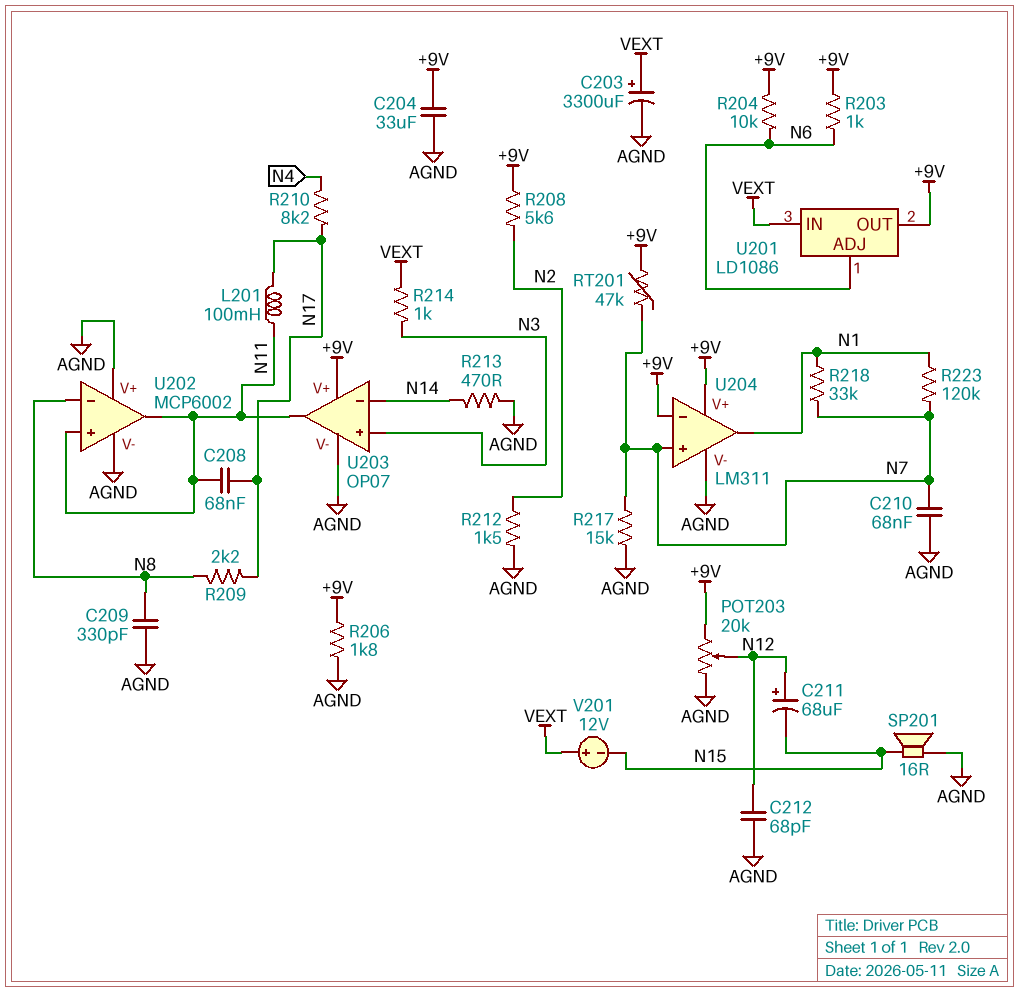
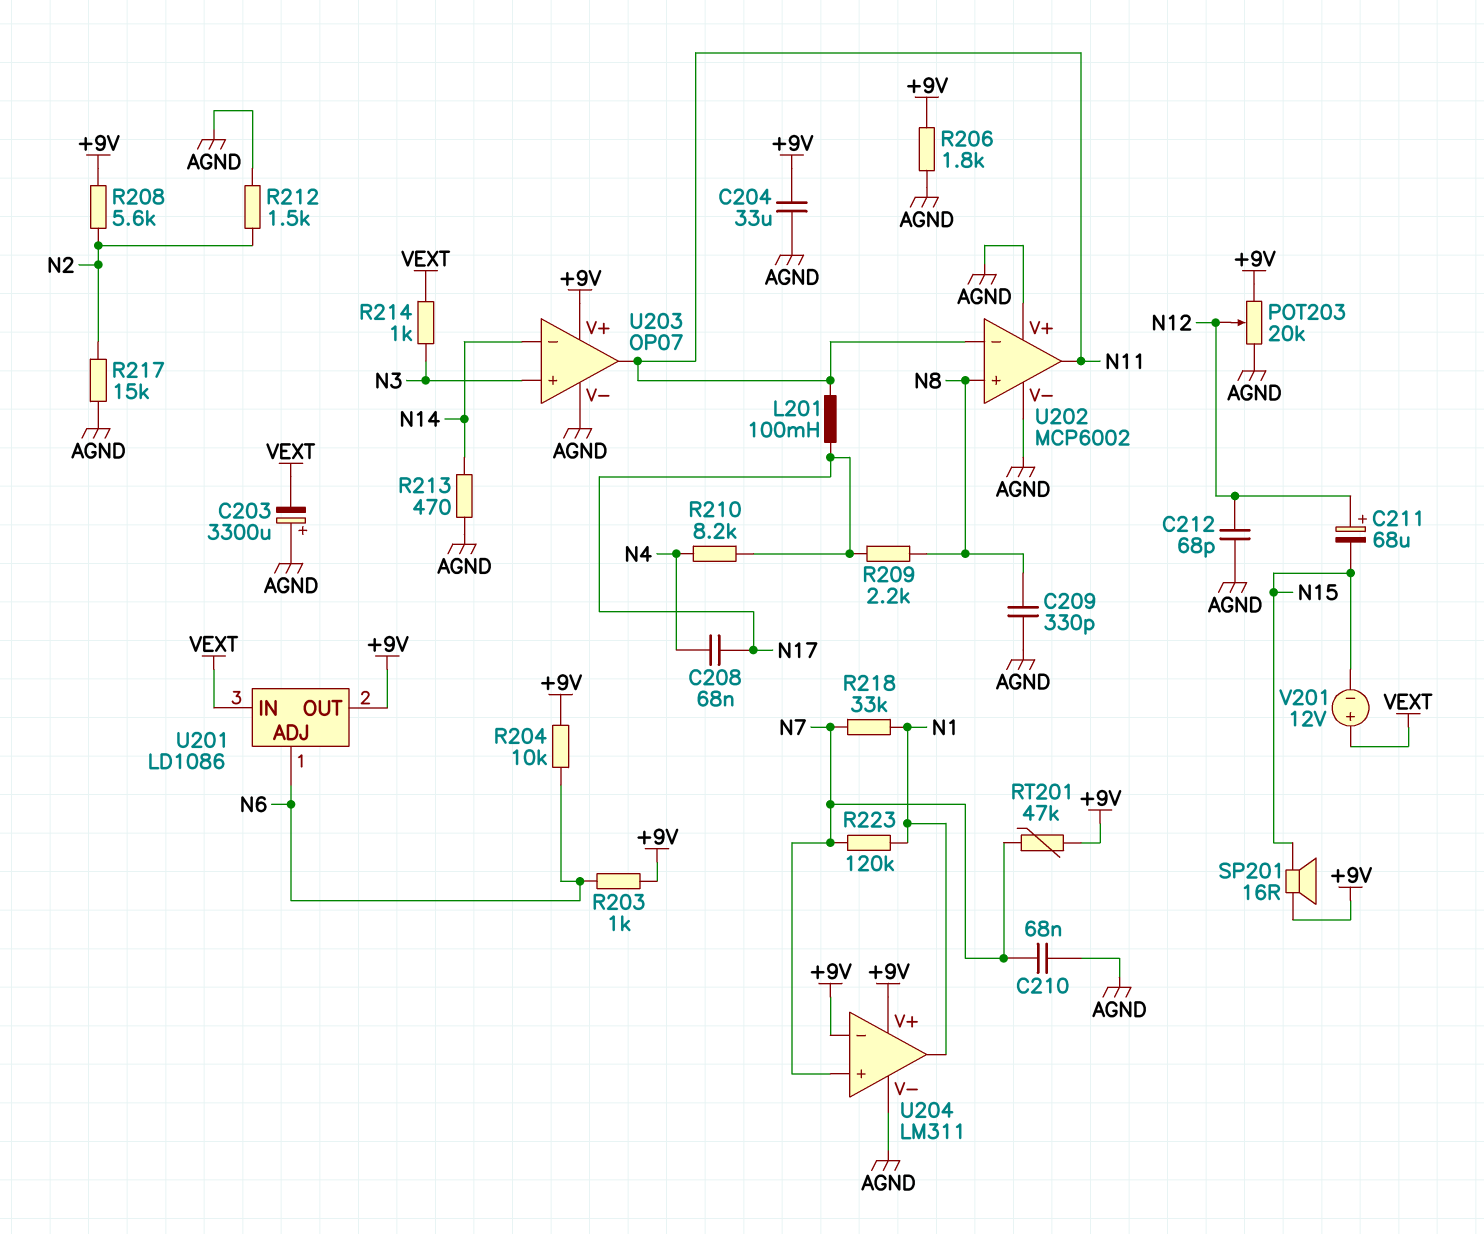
C203: 3300uF (plus VEXT, minus AGND) -> 3300uF (plus AGND, minus VEXT)
C208: 68nF (N11, N17) -> 68nF (N4, N17)
R217: 15k (AGND, N7) -> 15k (AGND, N2)
SP201: speaker 16R (AGND, N15) -> speaker 16R (+9V, N15)
U202 pin in+: N11 -> N8
U202 pin in-: N8 -> N11

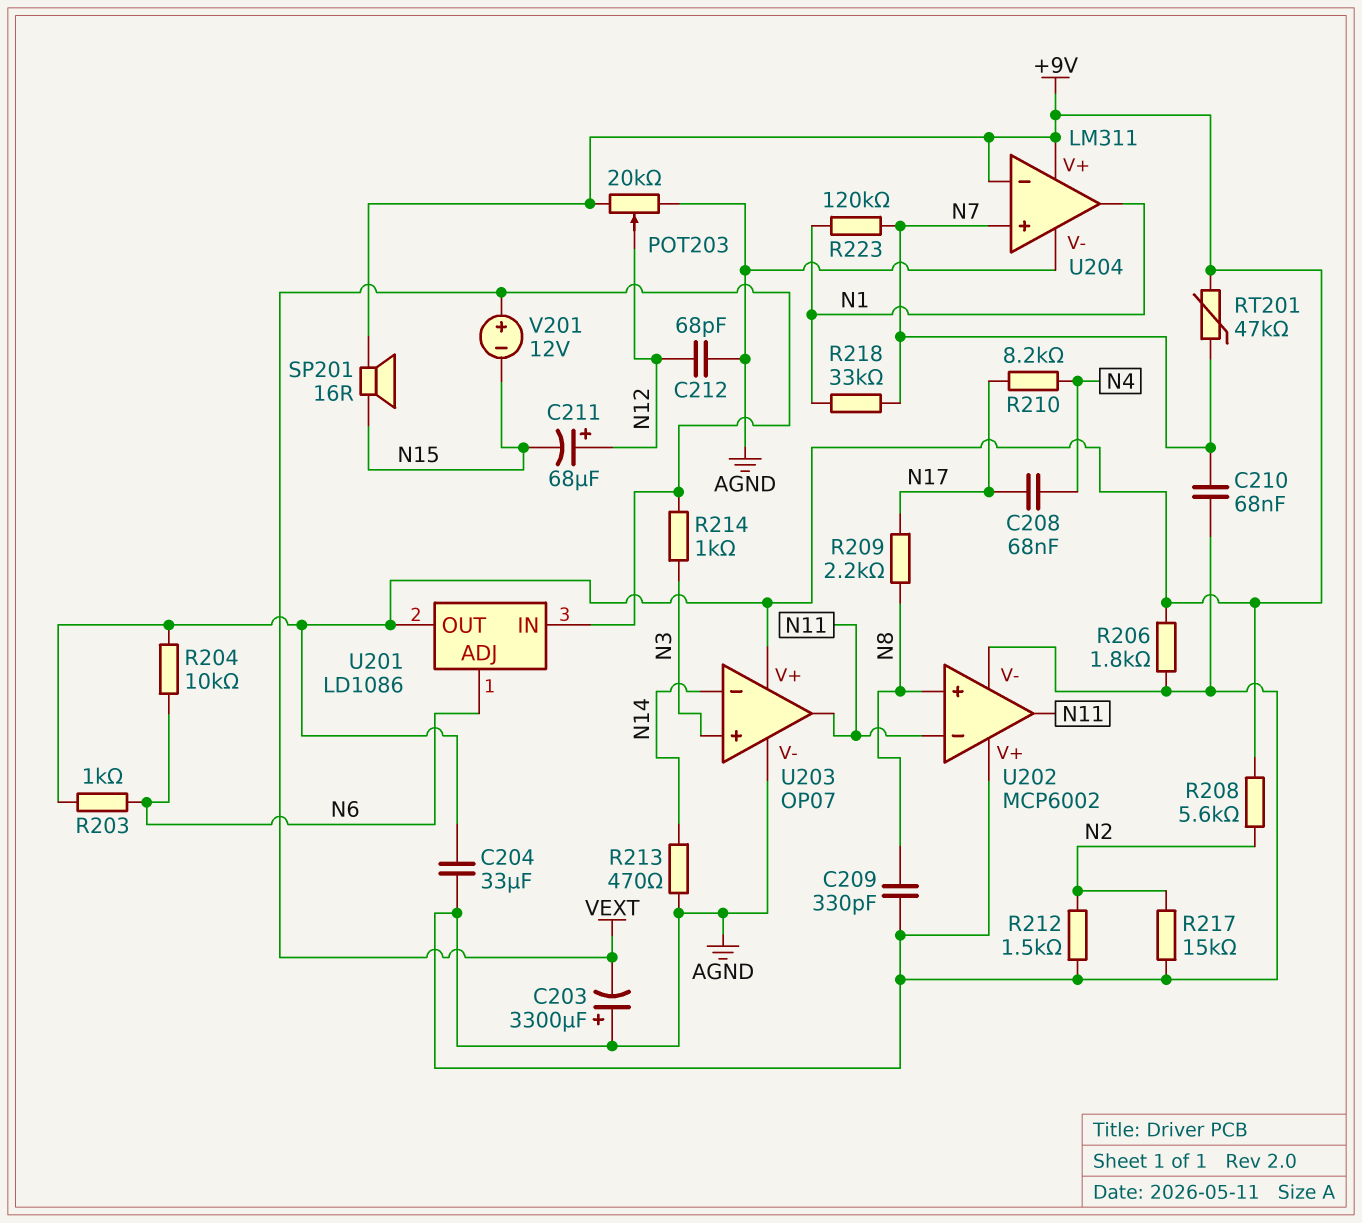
L201: 100mH (N11, N17) -> none

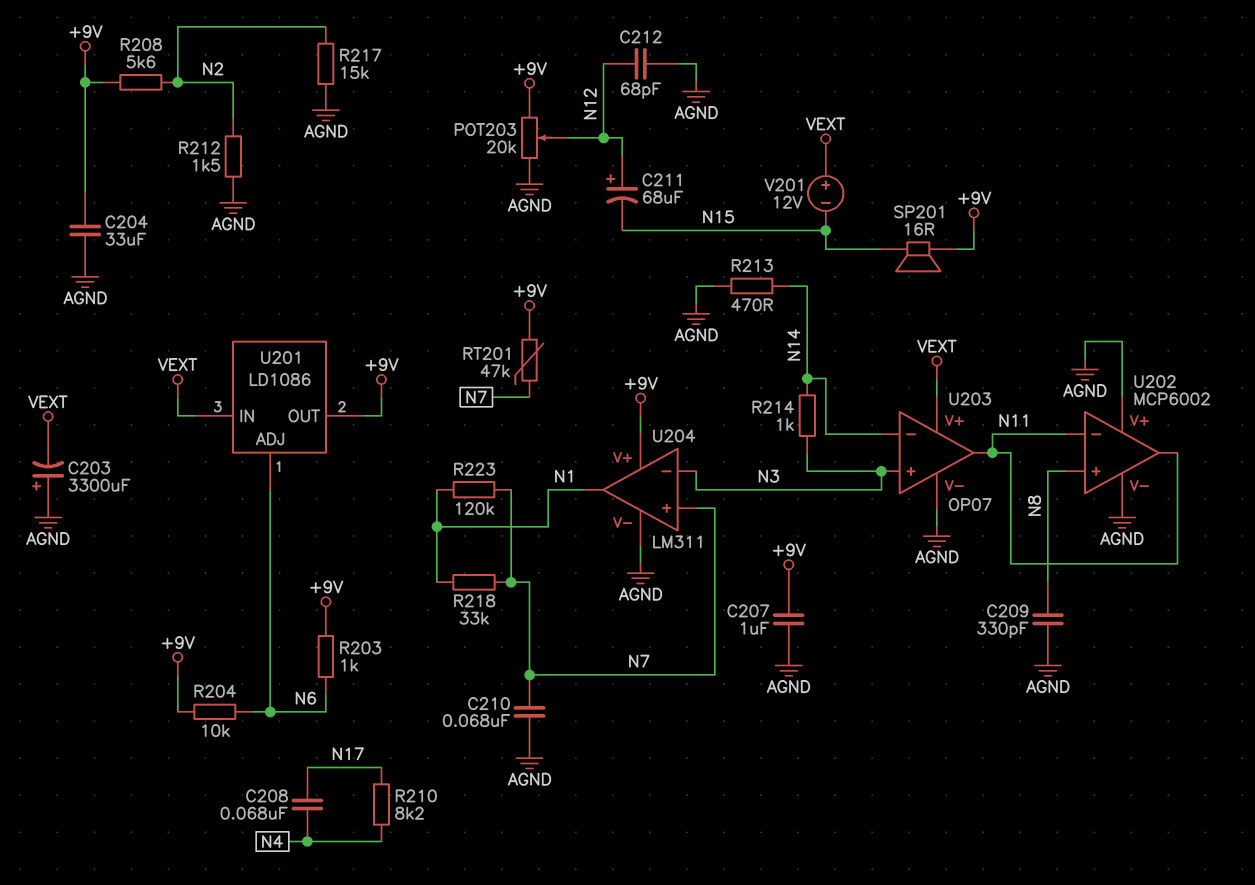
C207: none -> 1uF (+9V, AGND)
R206: 1.8k (+9V, AGND) -> none
R209: 2.2k (N8, N17) -> none
R214: 1k (N3, VEXT) -> 1k (N3, N14)
U203 pin V+: +9V -> VEXT
U204 pin in-: +9V -> N3

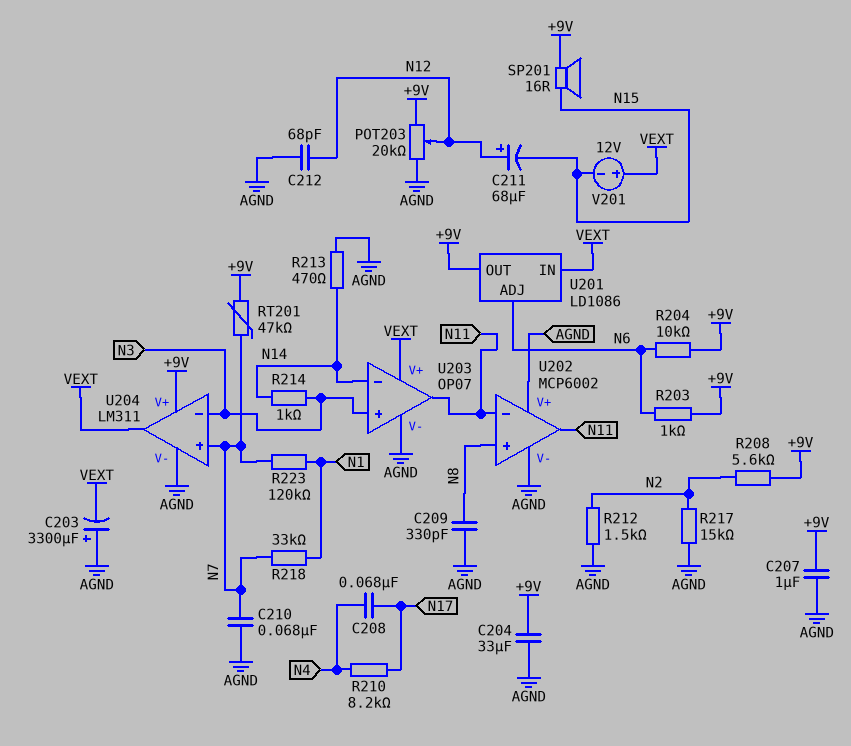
U204 pin out: N1 -> VEXT

